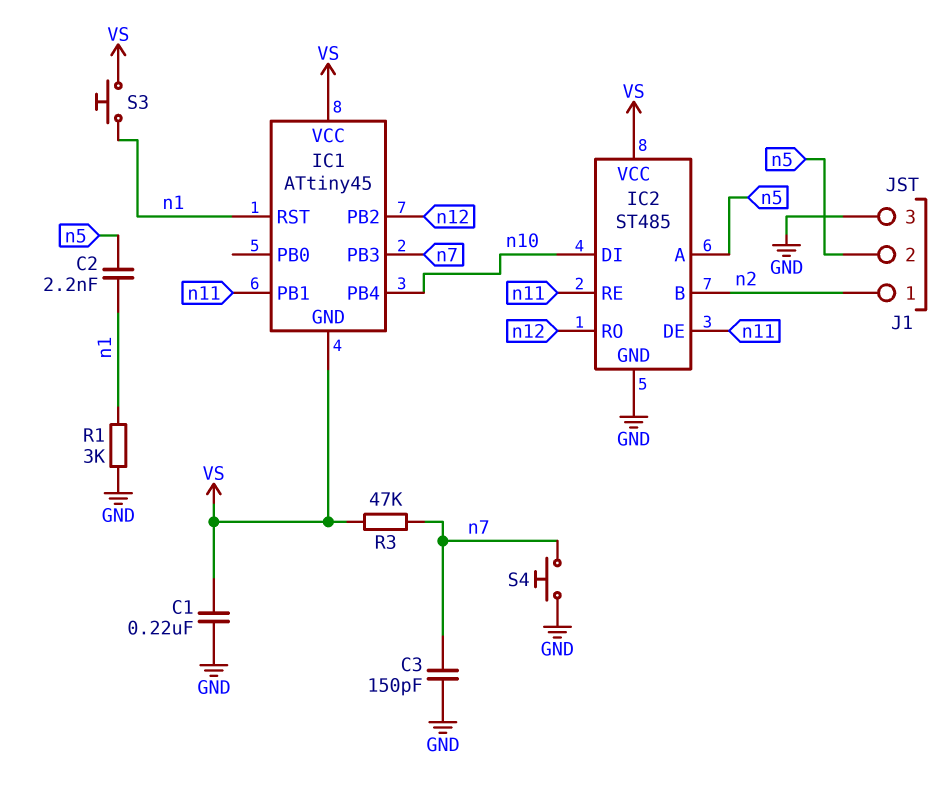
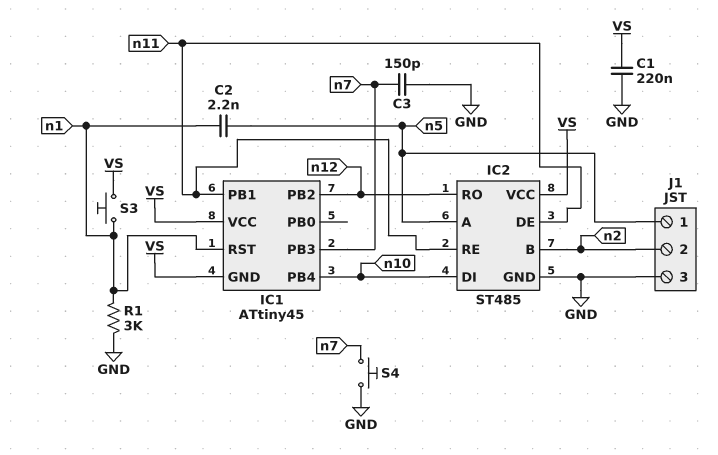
J1 pin 1: n2 -> n5
J1 pin 2: n5 -> n2
R3: 47k (VS, n7) -> none

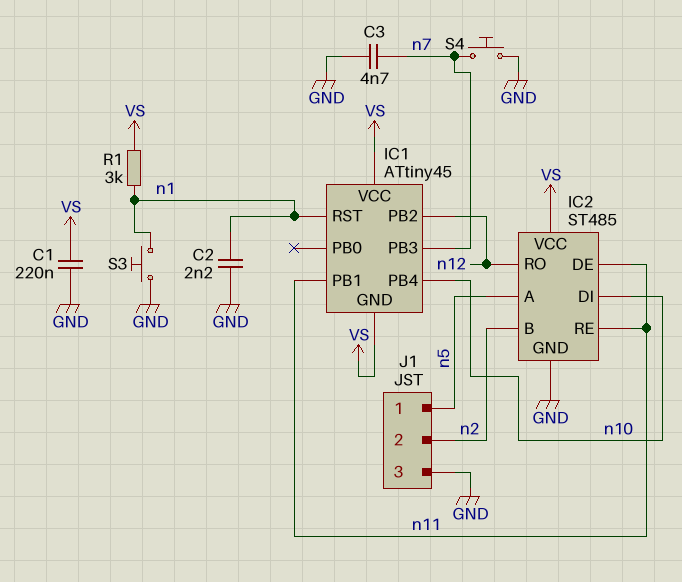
C2: 2.2nF (n1, n5) -> 2.2nF (GND, n1)
C3: 150pF (GND, n7) -> 4.7nF (GND, n7)
R1: 3k (GND, n1) -> 3k (VS, n1)
S3: button (VS, n1) -> button (GND, n1)

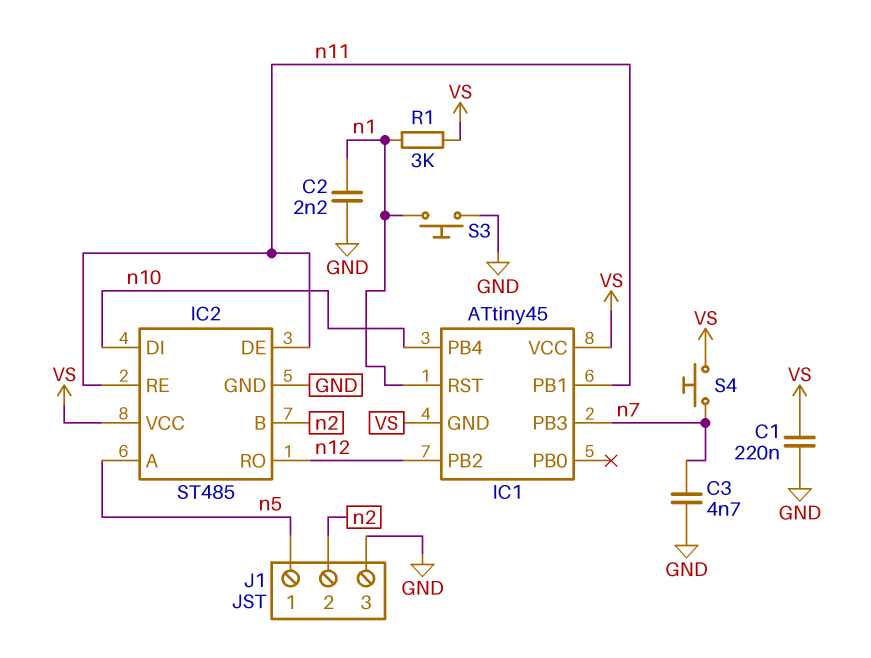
S4: button (GND, n7) -> button (VS, n7)

